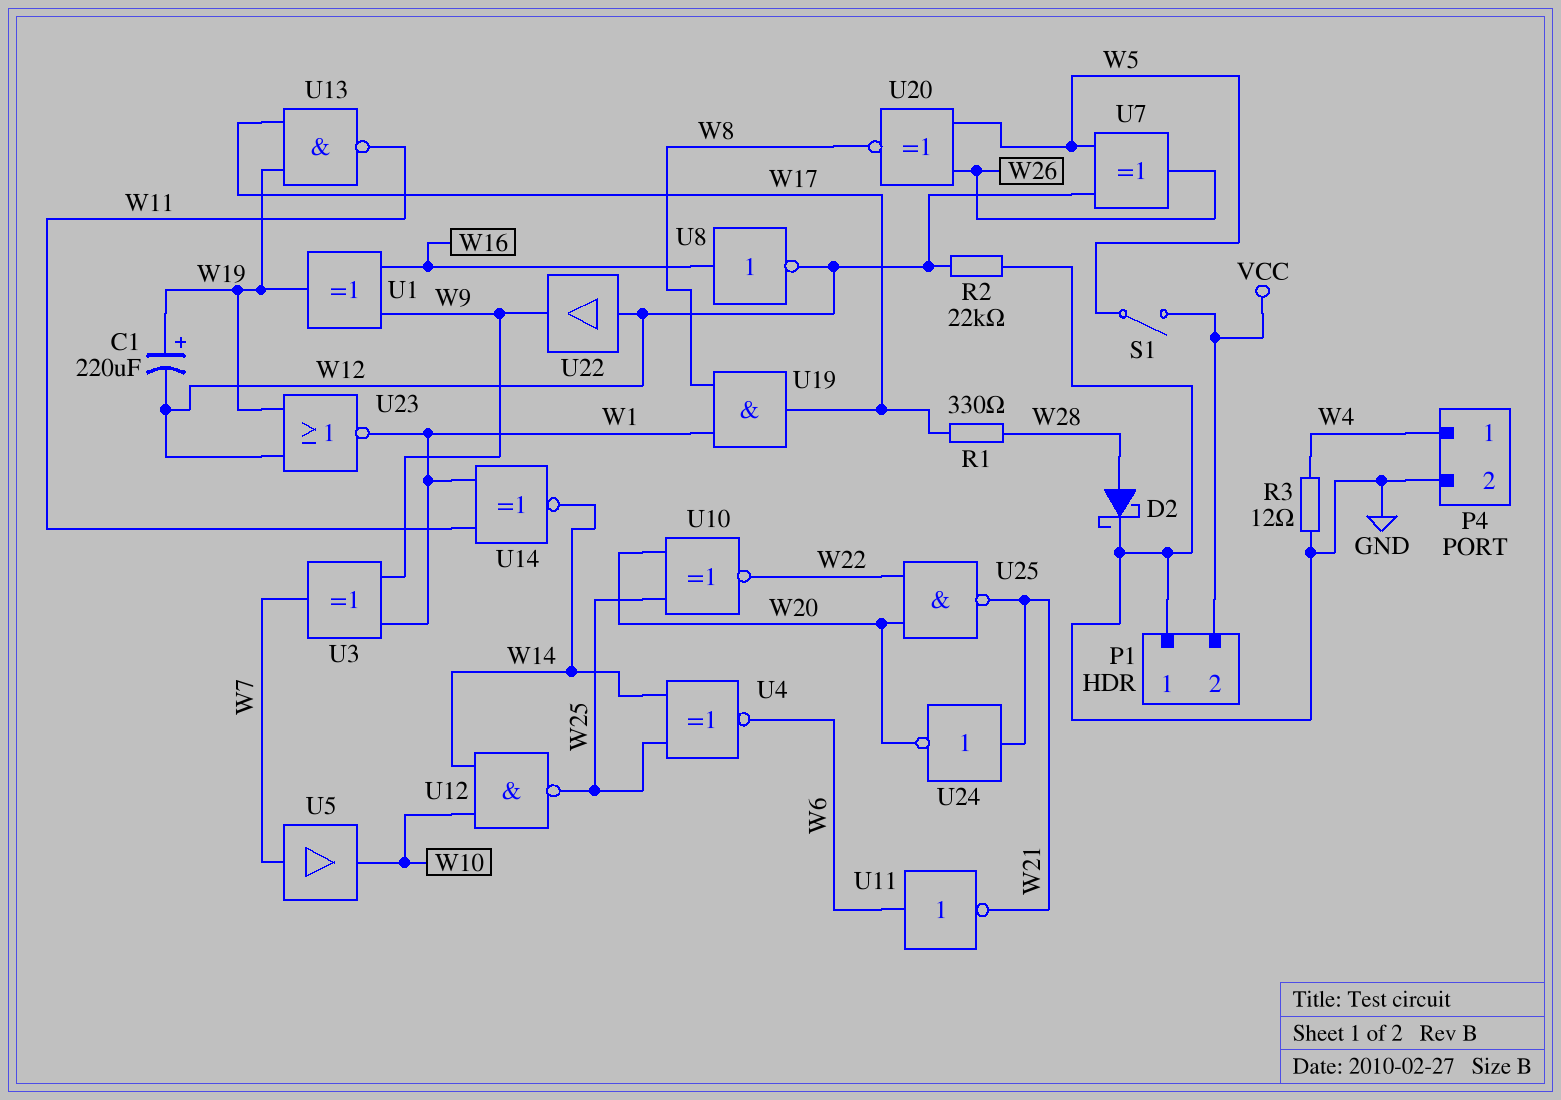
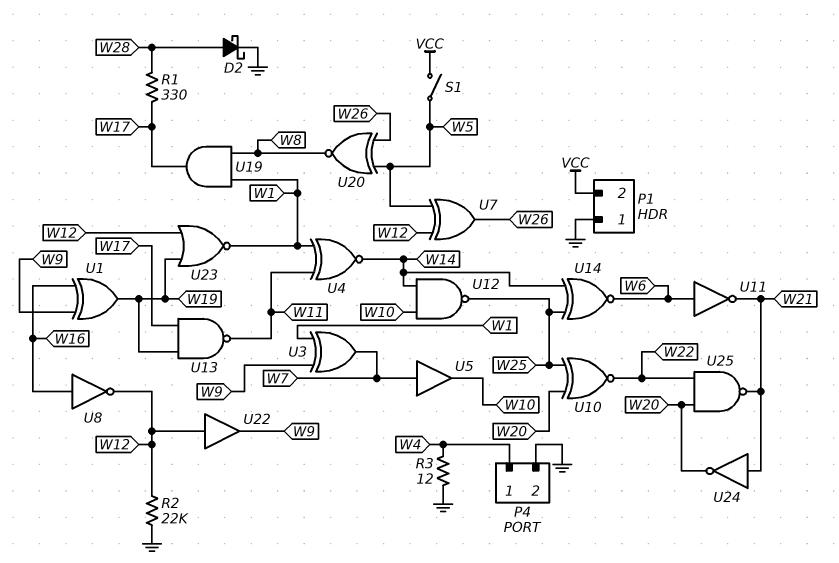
C1: 220uF (plus W19, minus W12) -> none
U4: XNOR (in W14, in W25, out W6) -> XNOR (in W1, in W11, out W14)
U14: XNOR (in W1, in W11, out W14) -> XNOR (in W14, in W25, out W6)

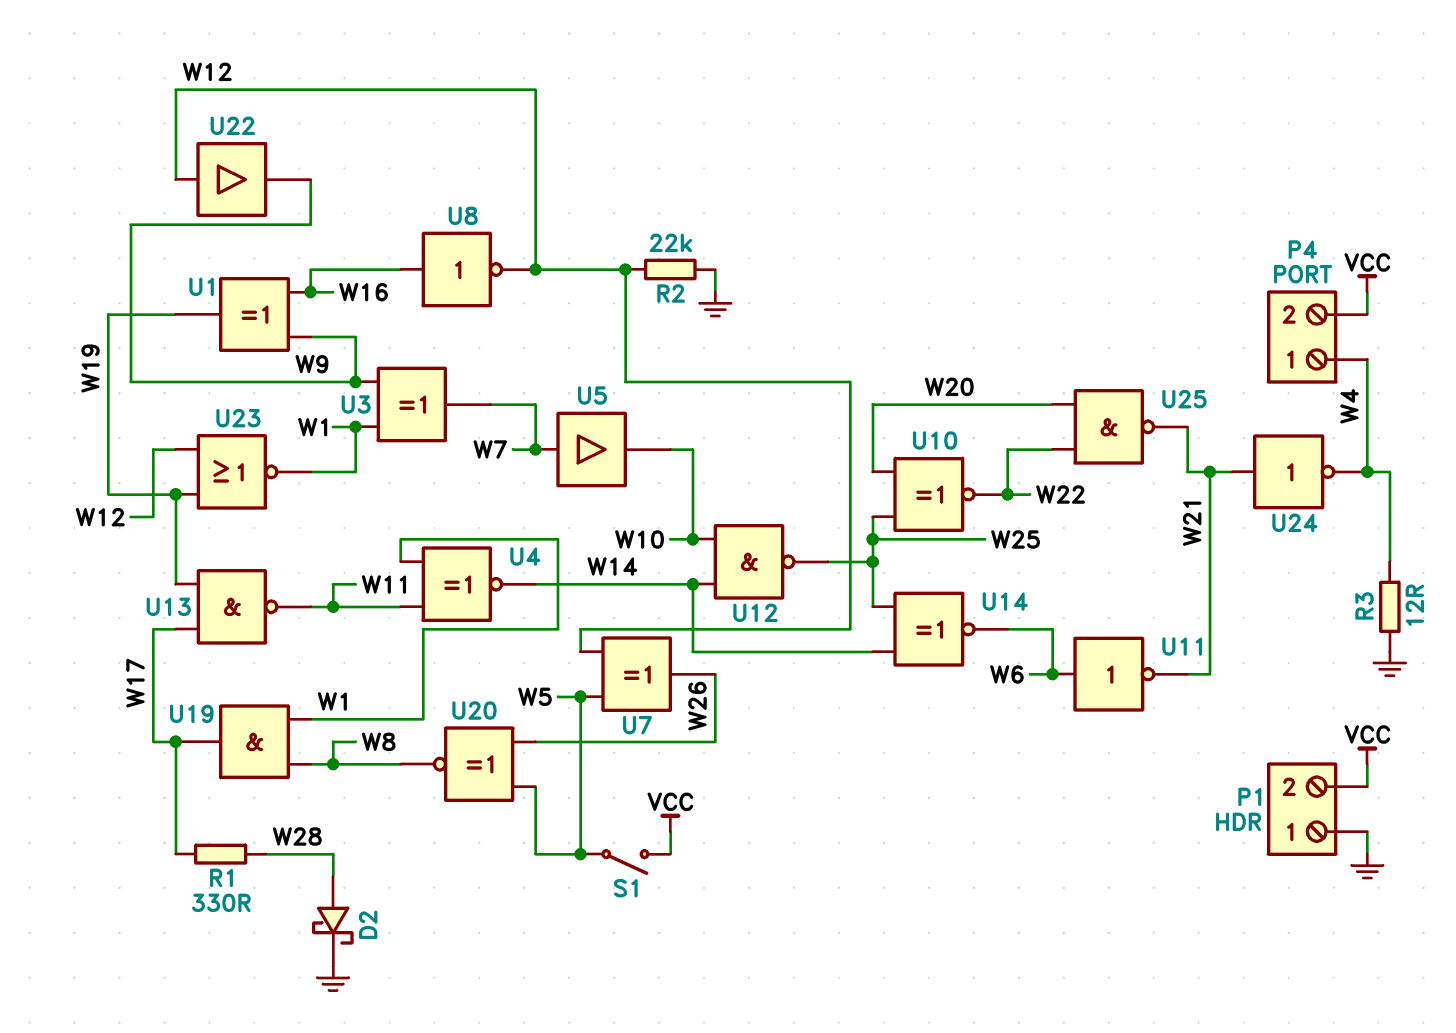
P4 pin 2: GND -> VCC
U24: NOT (in W21, out W20) -> NOT (in W21, out W4)

